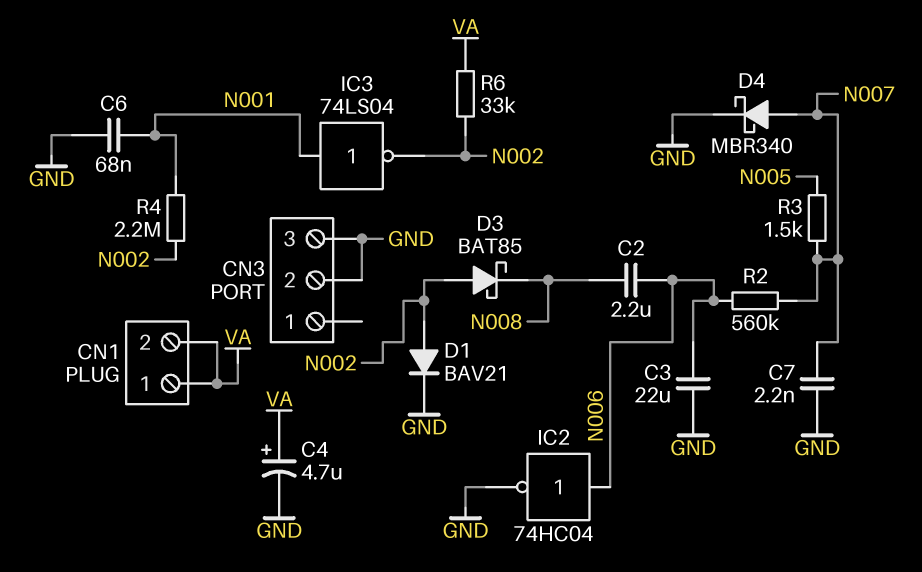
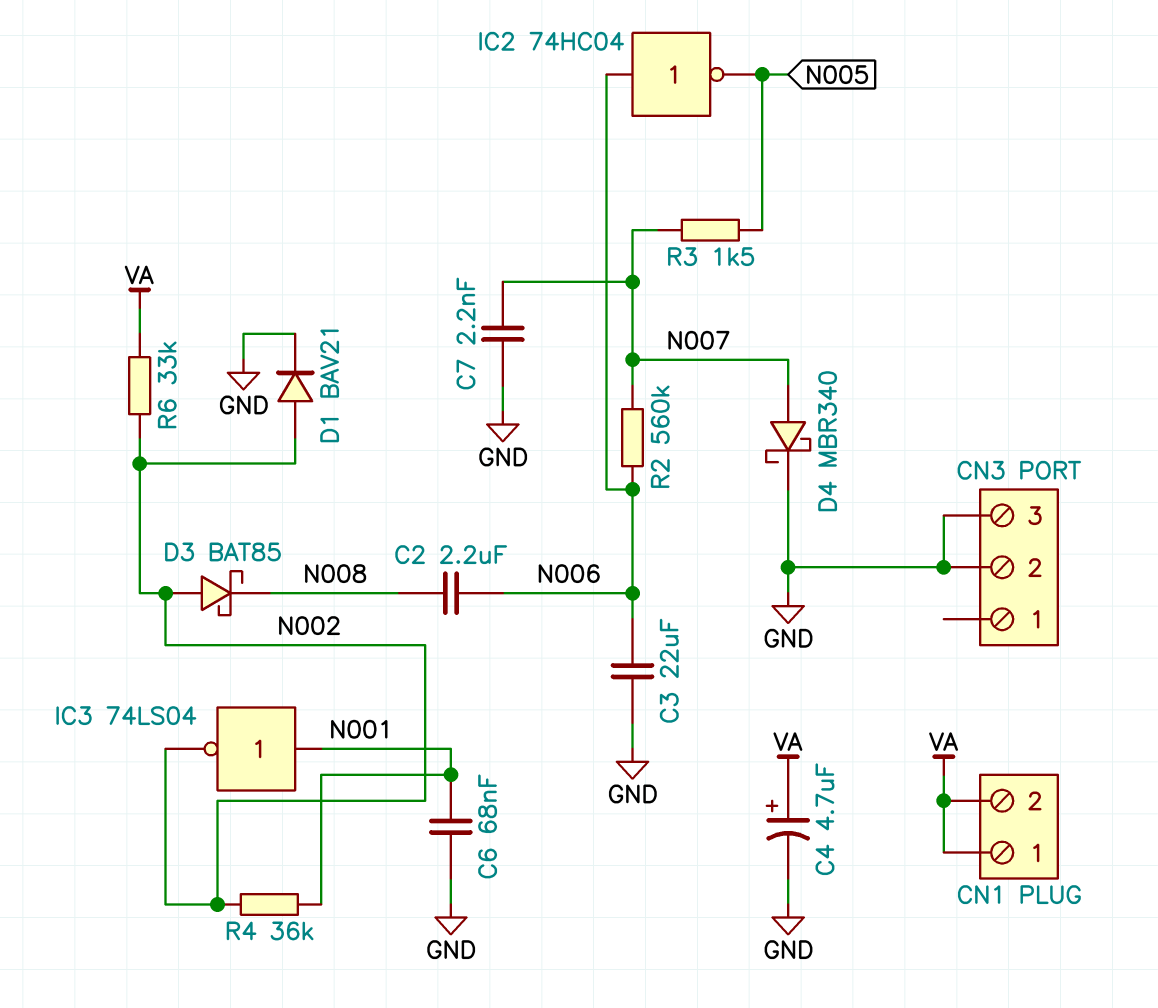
IC2: NOT 74HC04 (in N006, out GND) -> NOT 74HC04 (in N006, out N005)
R4: 2.2M (N001, N002) -> 36k (N001, N002)

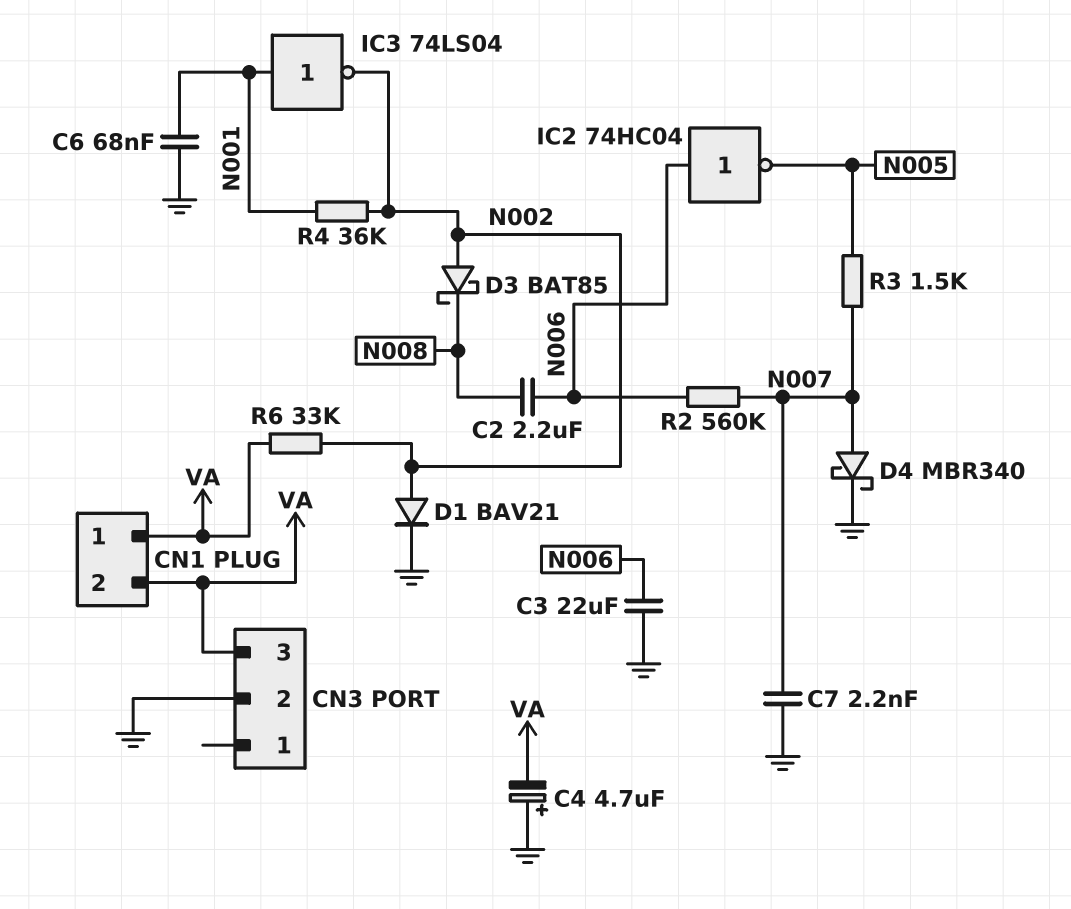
C4: 4.7uF (plus VA, minus GND) -> 4.7uF (plus GND, minus VA)
CN3 pin 3: GND -> VA

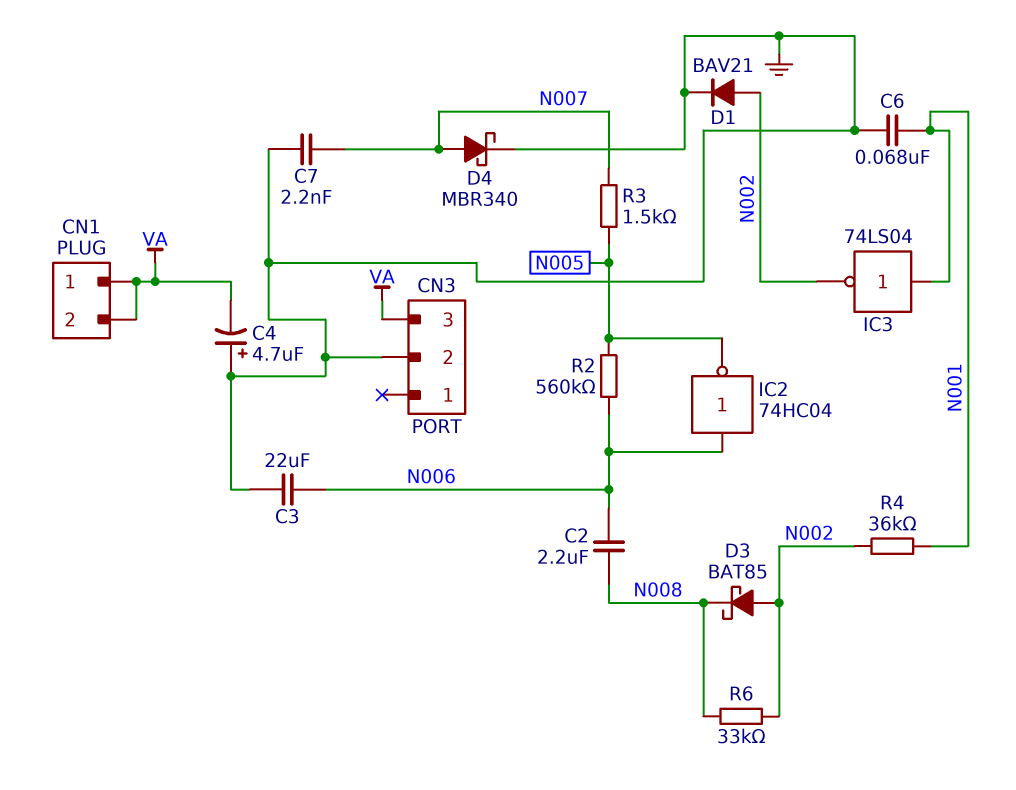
R2: 560k (N006, N007) -> 560k (N005, N006)
R6: 33k (N002, VA) -> 33k (N002, N008)

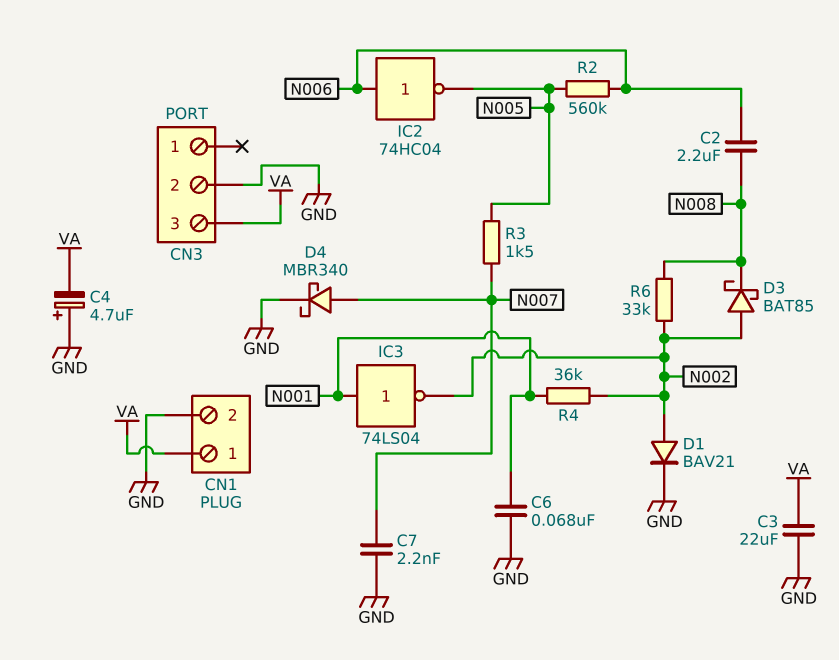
C3: 22uF (GND, N006) -> 22uF (GND, VA)
CN1 pin 2: VA -> GND

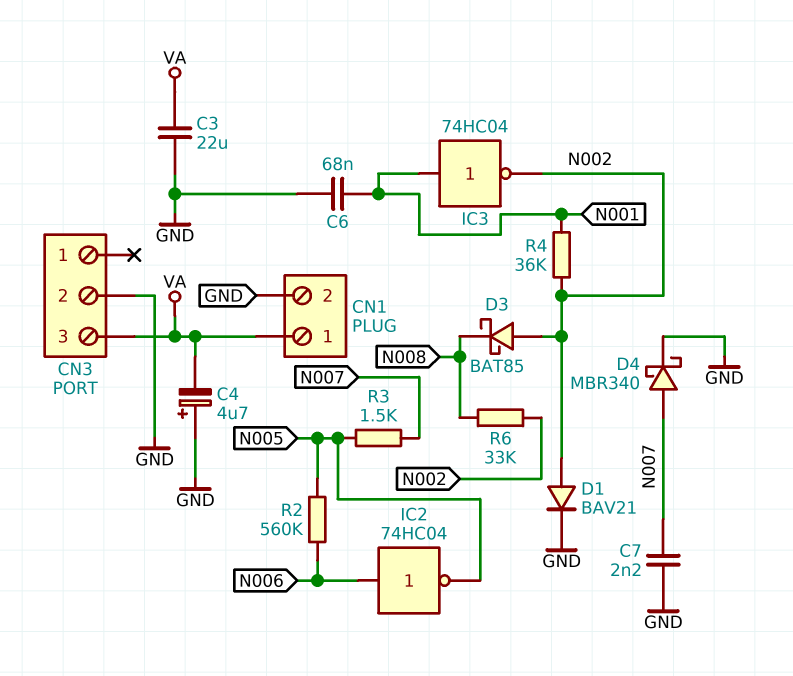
C2: 2.2uF (N006, N008) -> none
IC3: NOT 74LS04 (in N001, out N002) -> NOT 74HC04 (in N001, out N002)

